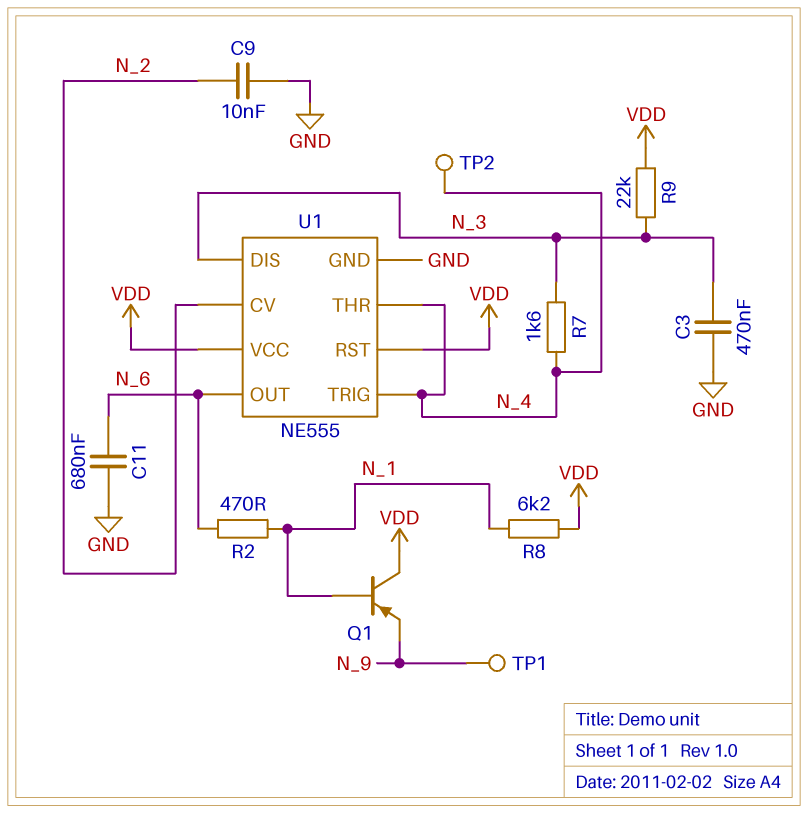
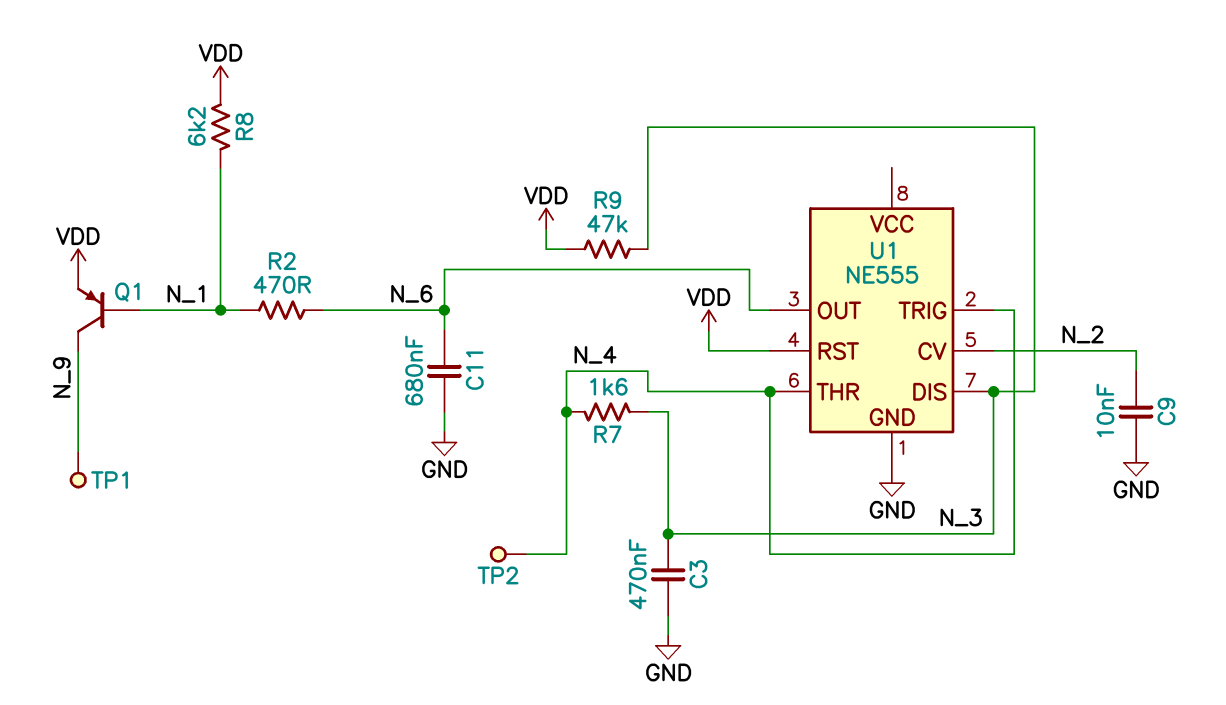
Q1: PNP (B N_1, C VDD, E N_9) -> PNP (B N_1, C N_9, E VDD)
R9: 22k (N_3, VDD) -> 47k (N_3, VDD)
U1 pin VCC: VDD -> none

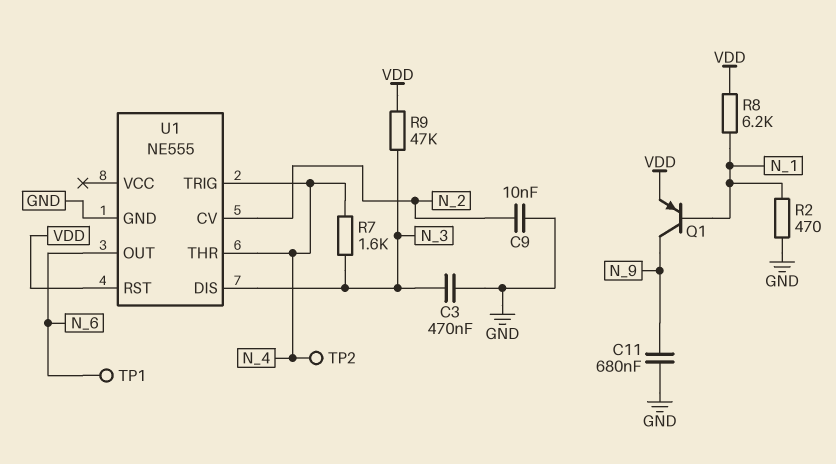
C11: 680nF (GND, N_6) -> 680nF (GND, N_9)
R2: 470 (N_1, N_6) -> 470 (GND, N_1)
TP1: test point (N_9) -> test point (N_6)

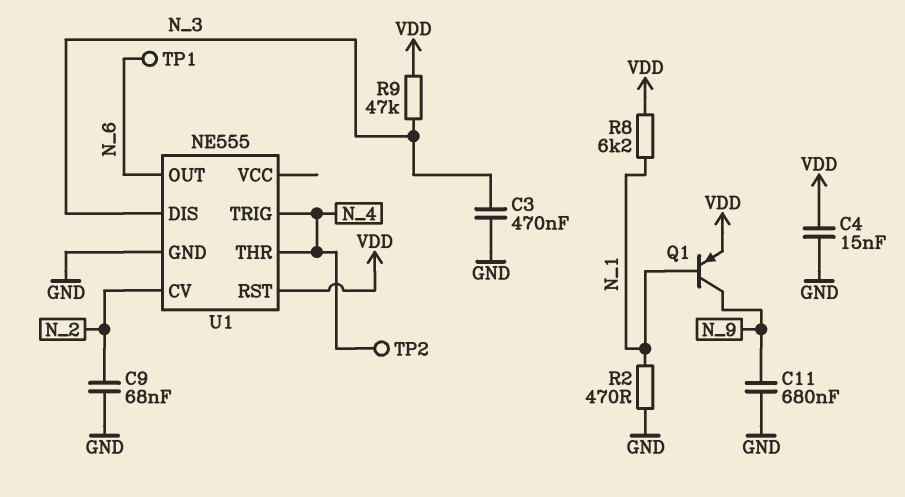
C4: none -> 15nF (GND, VDD)
C9: 10nF (GND, N_2) -> 68nF (GND, N_2)
R7: 1.6k (N_3, N_4) -> none

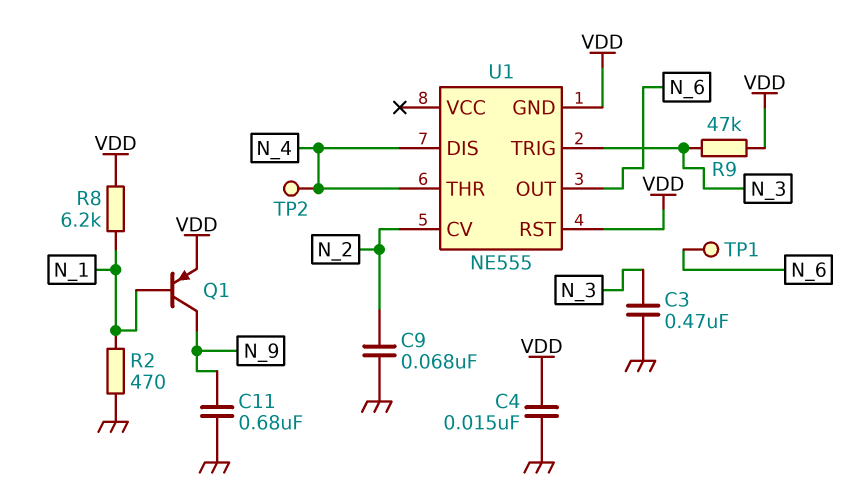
U1 pin DIS: N_3 -> N_4
U1 pin GND: GND -> VDD
U1 pin TRIG: N_4 -> N_3

